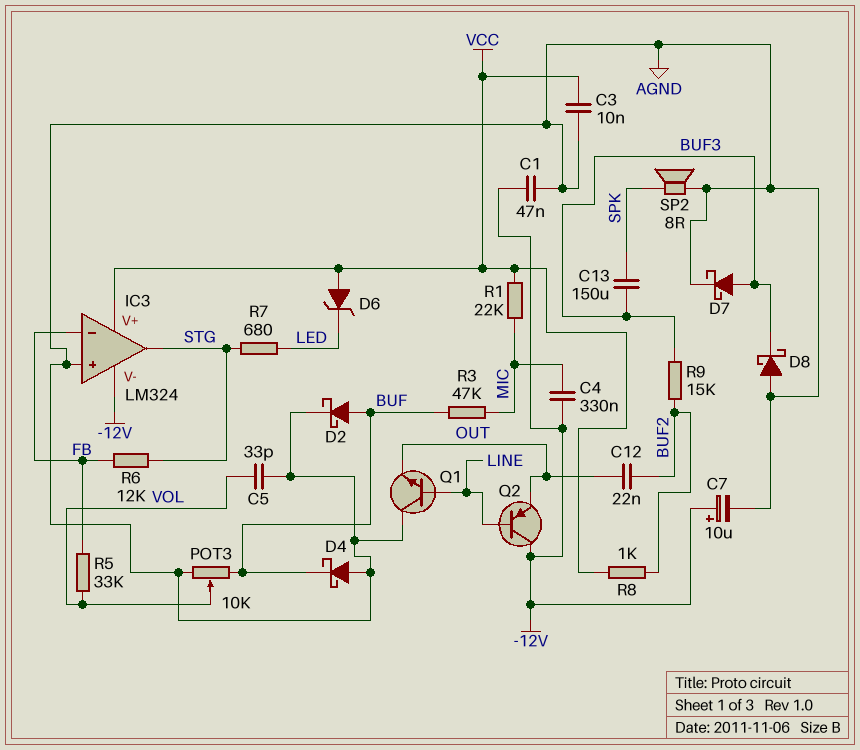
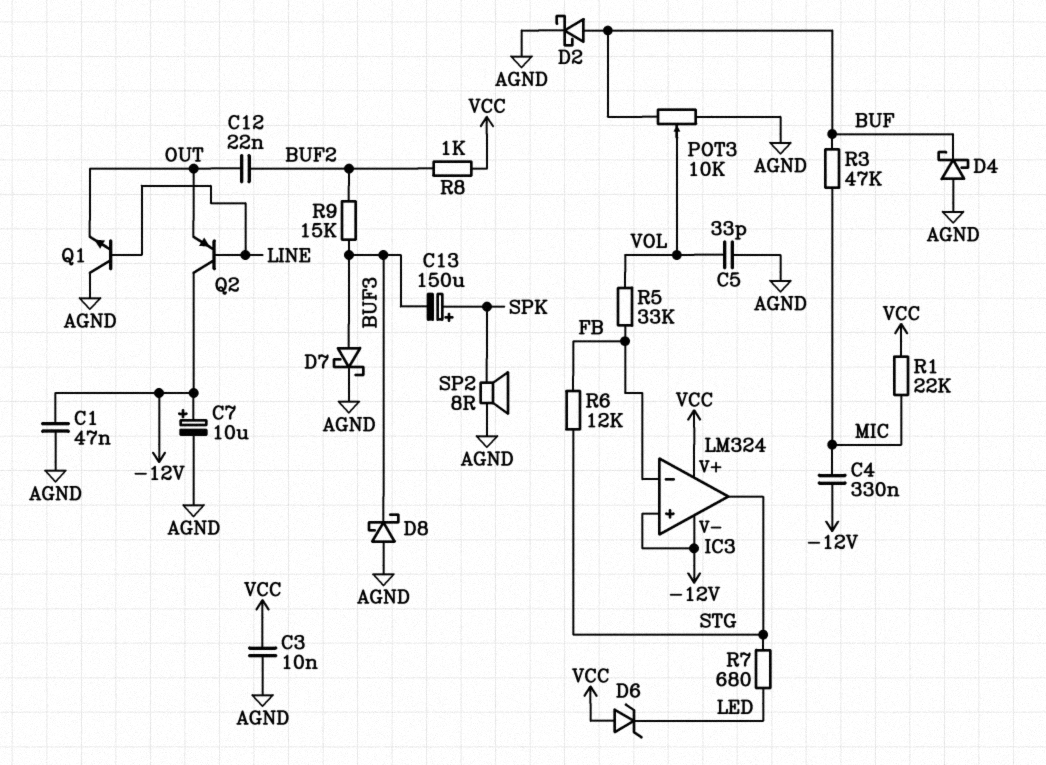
C13: 150uF (BUF3, SPK) -> 150uF (plus SPK, minus BUF3)
IC3 pin in+: AGND -> -12V

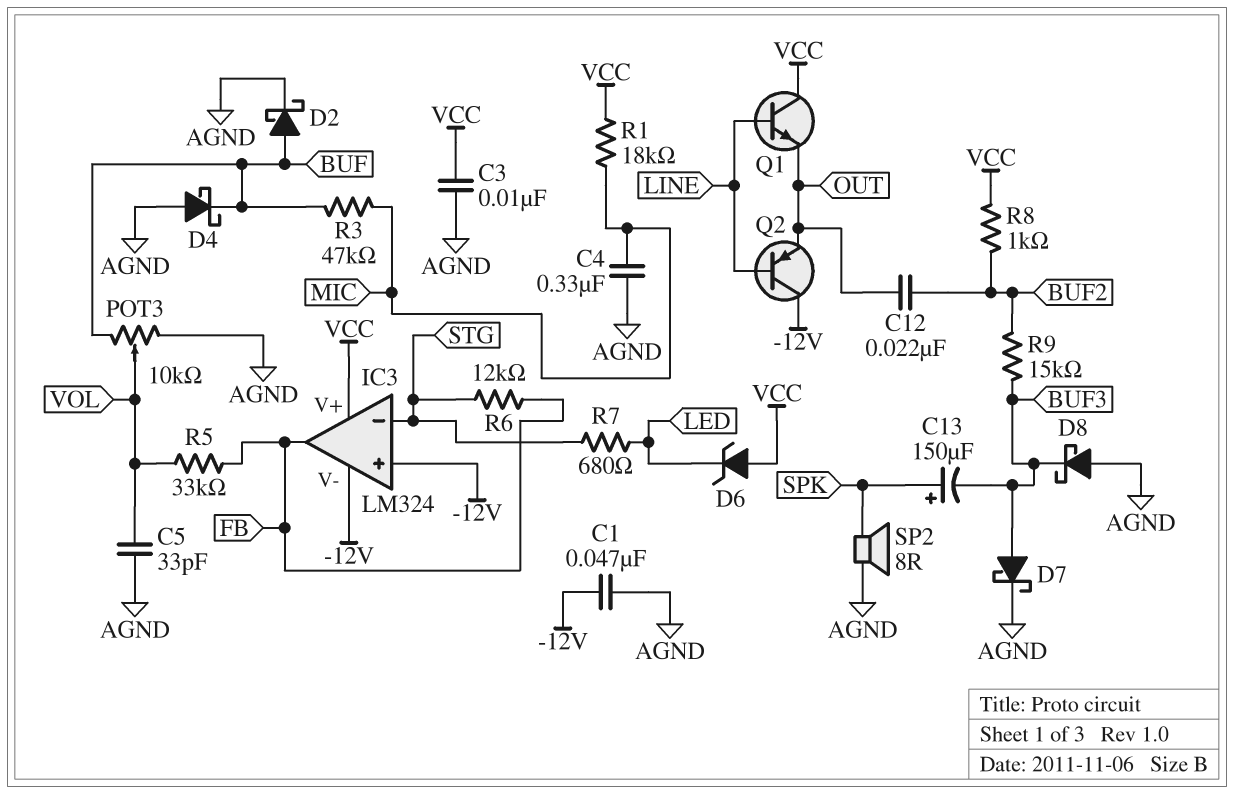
C4: 330nF (-12V, MIC) -> 330nF (AGND, MIC)
C7: 10uF (plus -12V, minus AGND) -> none
IC3 pin in-: FB -> STG
IC3 pin out: STG -> FB
Q1: NPN (B LINE, C AGND, E OUT) -> NPN (B LINE, C VCC, E OUT)
R1: 22k (MIC, VCC) -> 18k (MIC, VCC)

